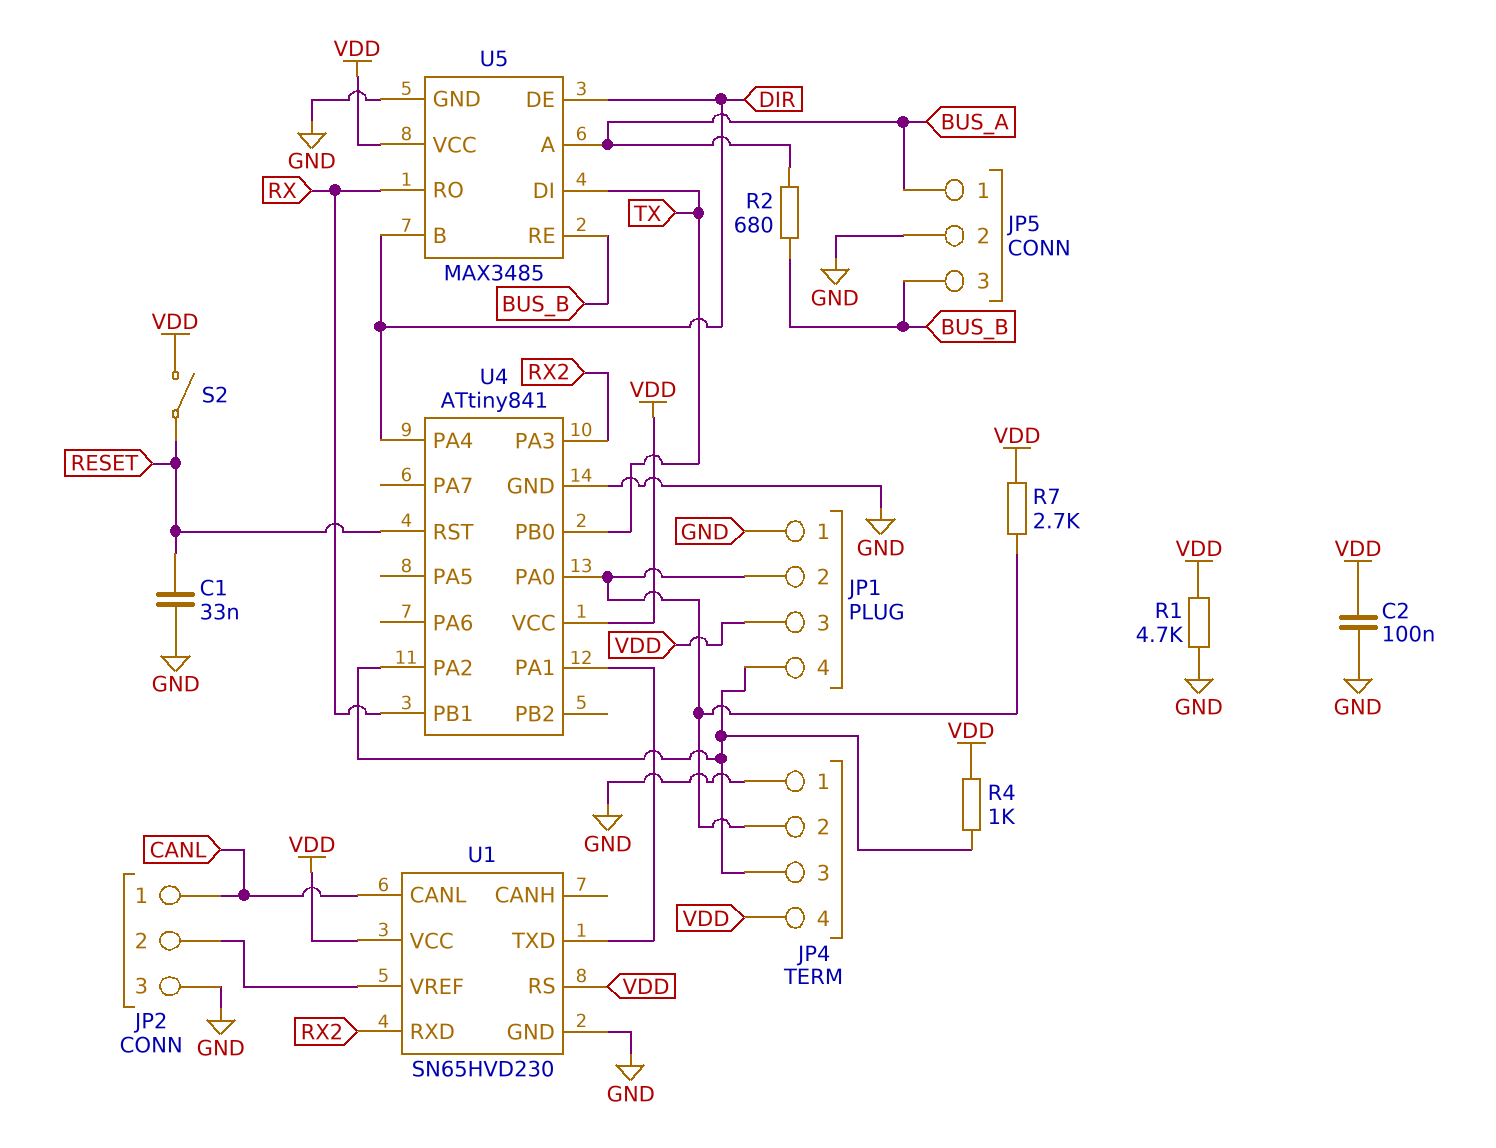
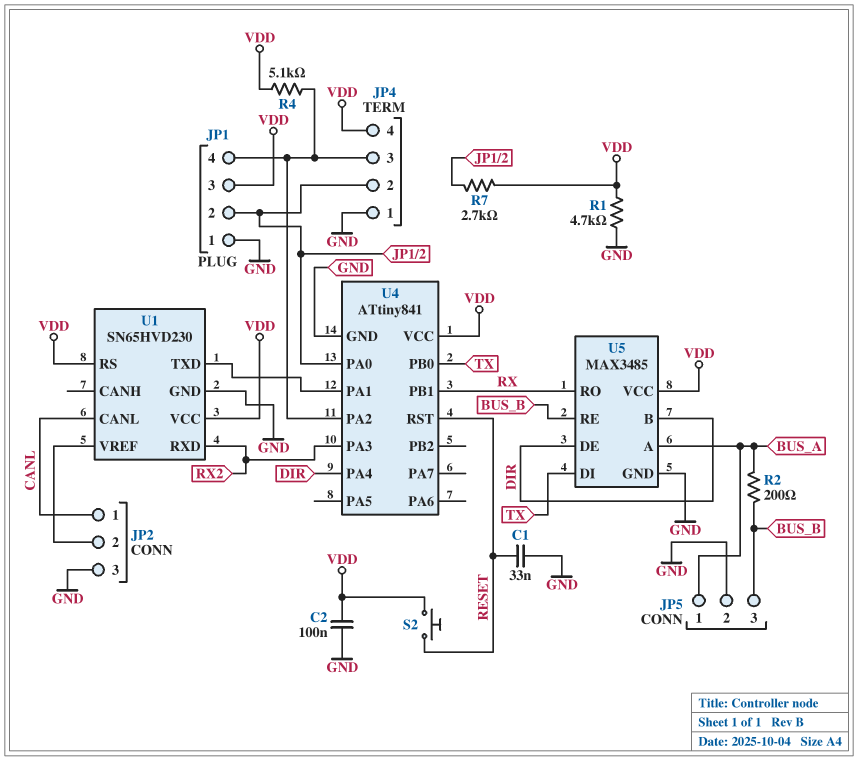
R2: 680 (BUS_A, BUS_B) -> 200 (BUS_A, BUS_B)
R4: 1k (JP1/4, VDD) -> 5.1k (JP1/4, VDD)
S2: switch (RESET, VDD) -> button (RESET, VDD)

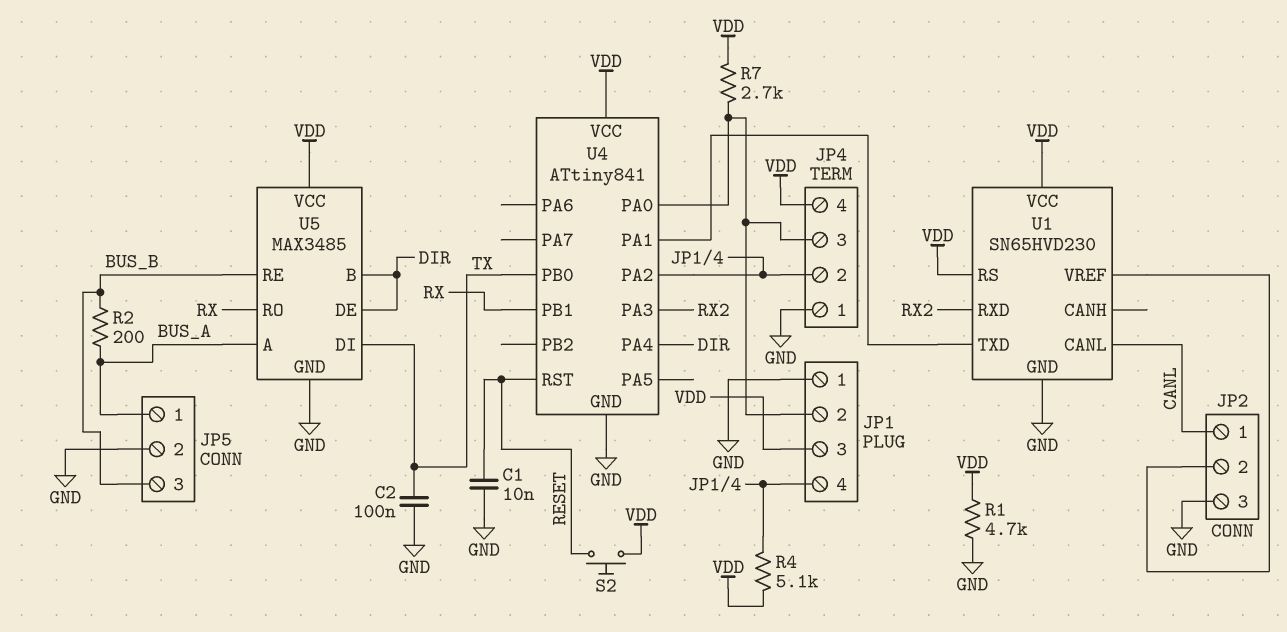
C1: 33nF (GND, RESET) -> 10nF (GND, RESET)
C2: 100nF (GND, VDD) -> 100nF (GND, TX)
JP4 pin 2: JP1/2 -> JP1/4
JP4 pin 3: JP1/4 -> JP1/2

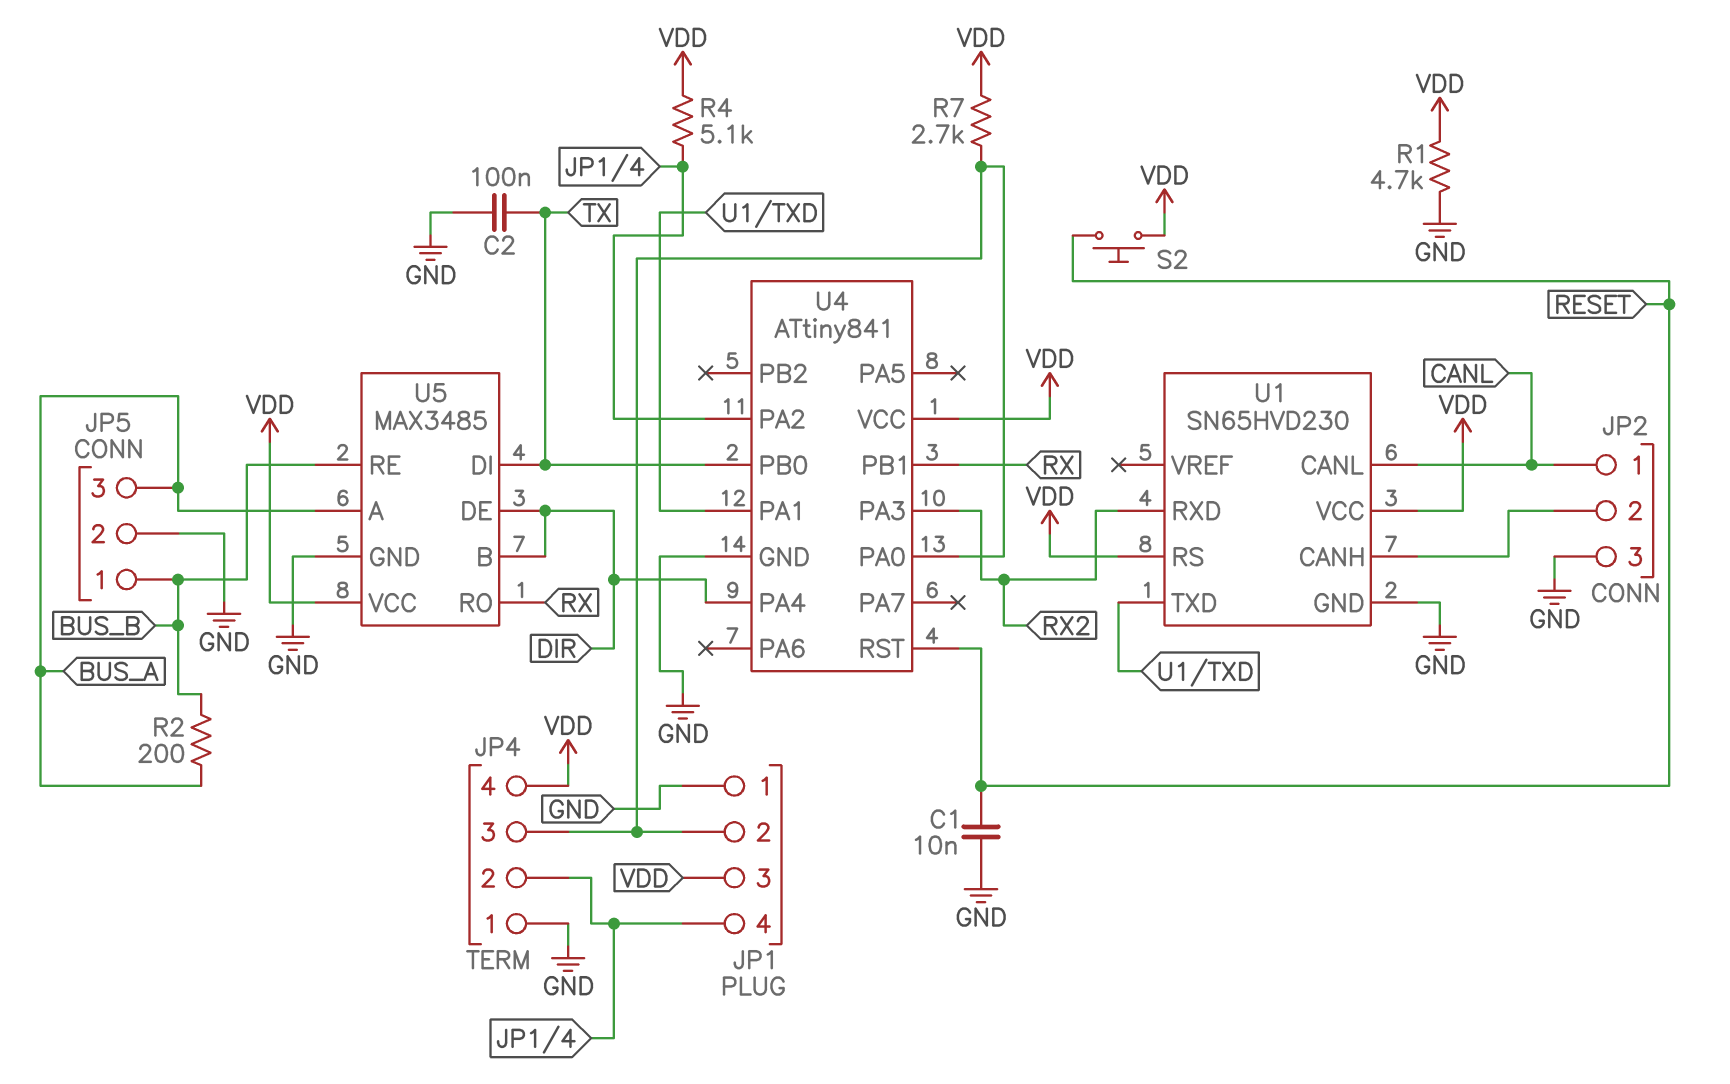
JP5 pin 1: BUS_A -> BUS_B
JP5 pin 3: BUS_B -> BUS_A
U1 pin CANH: none -> JP2/2
U1 pin VREF: JP2/2 -> none

